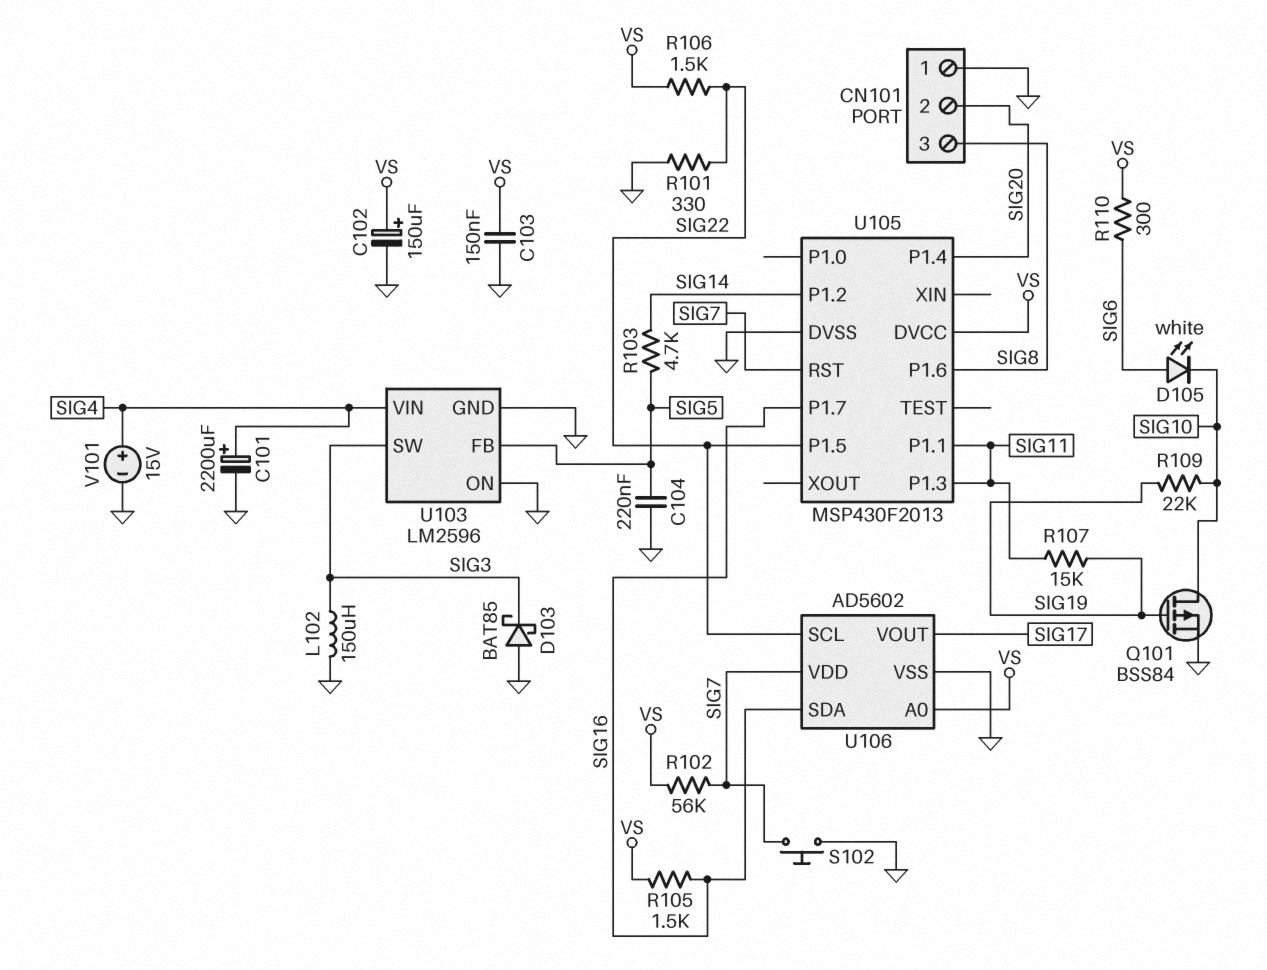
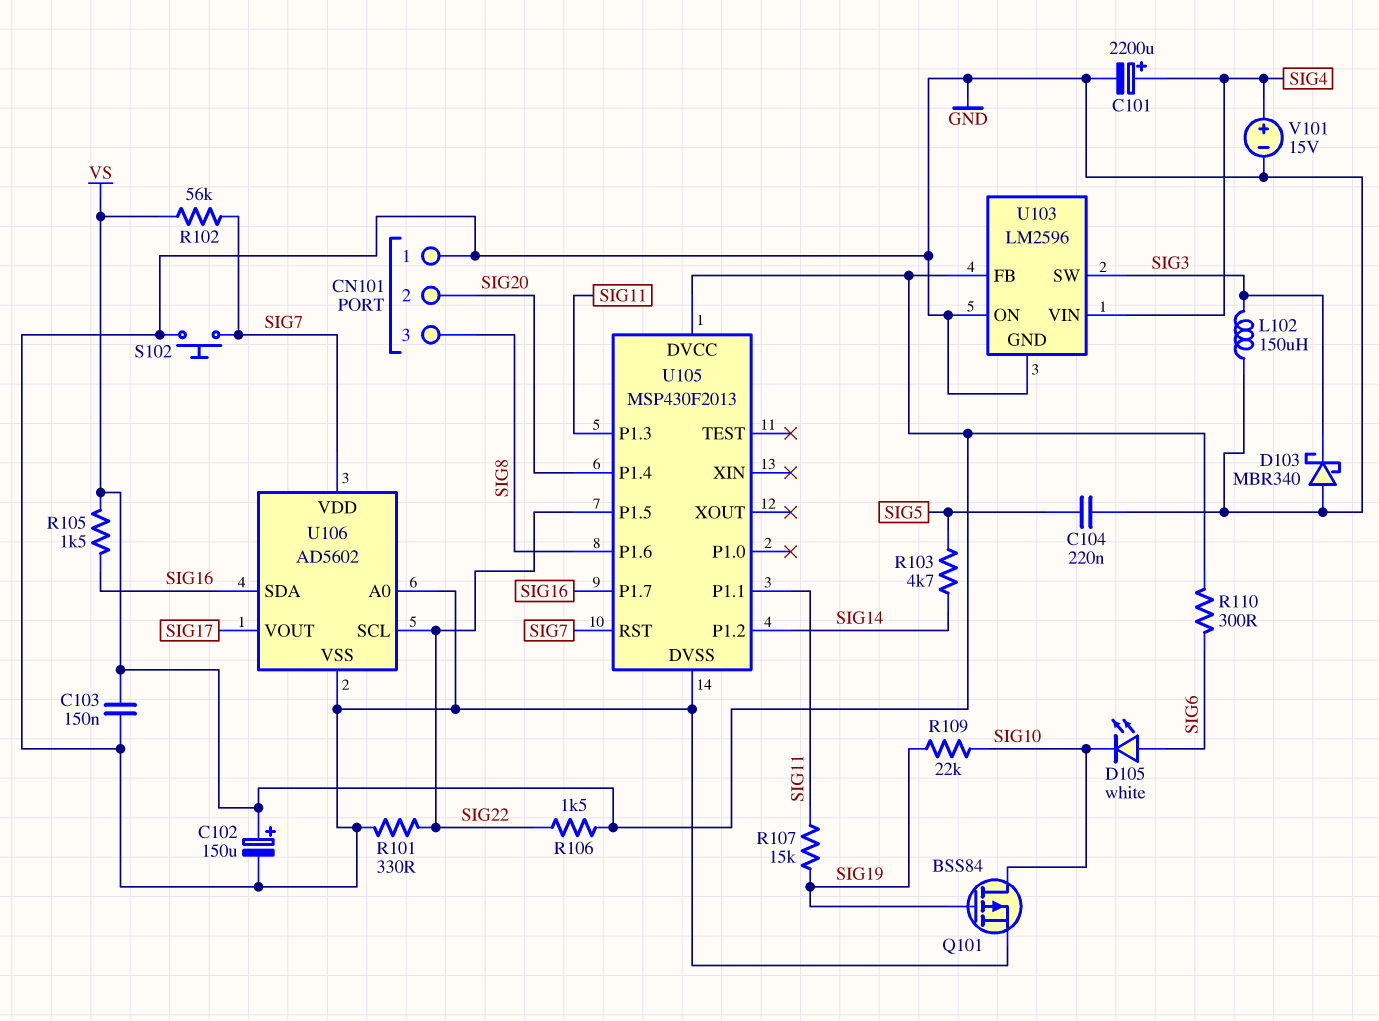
D103: schottky BAT85 (A GND, K SIG3) -> schottky MBR340 (A GND, K SIG3)
U103 pin FB: SIG5 -> VS
U106 pin A0: VS -> GND

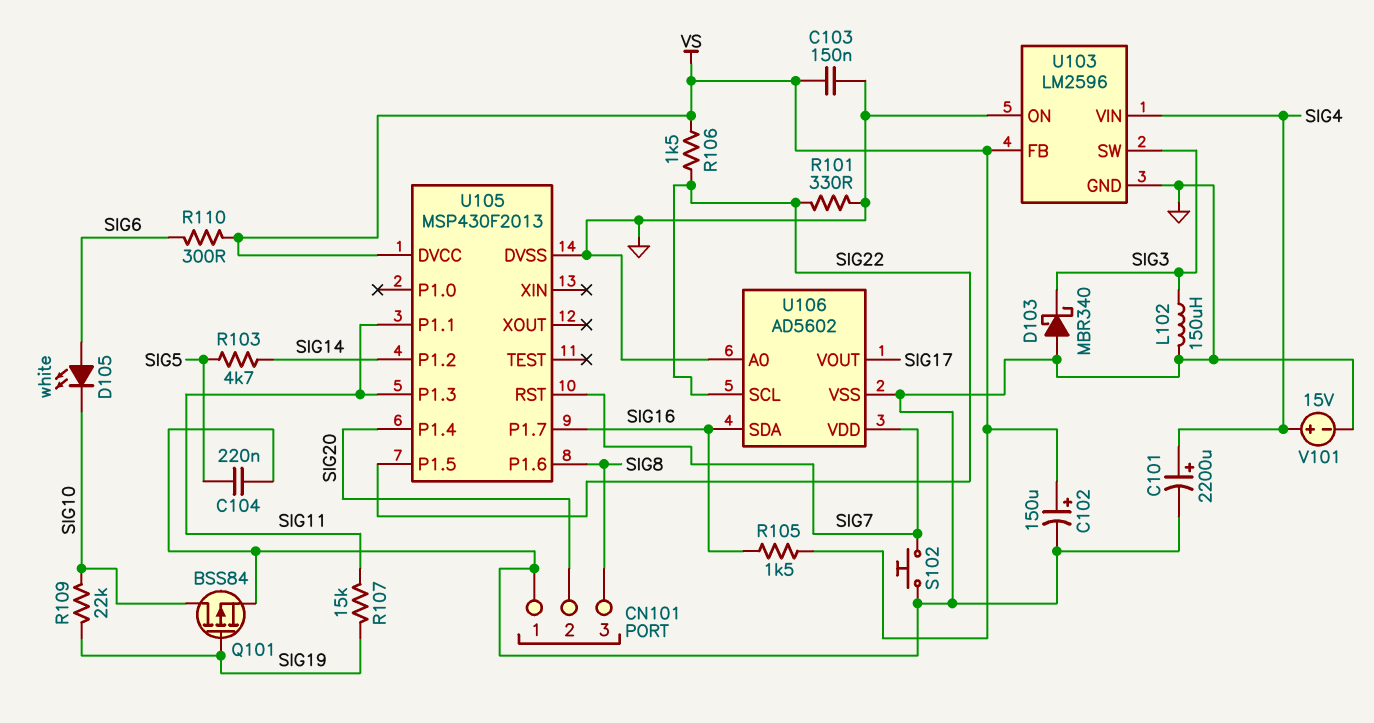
R102: 56k (SIG7, VS) -> none

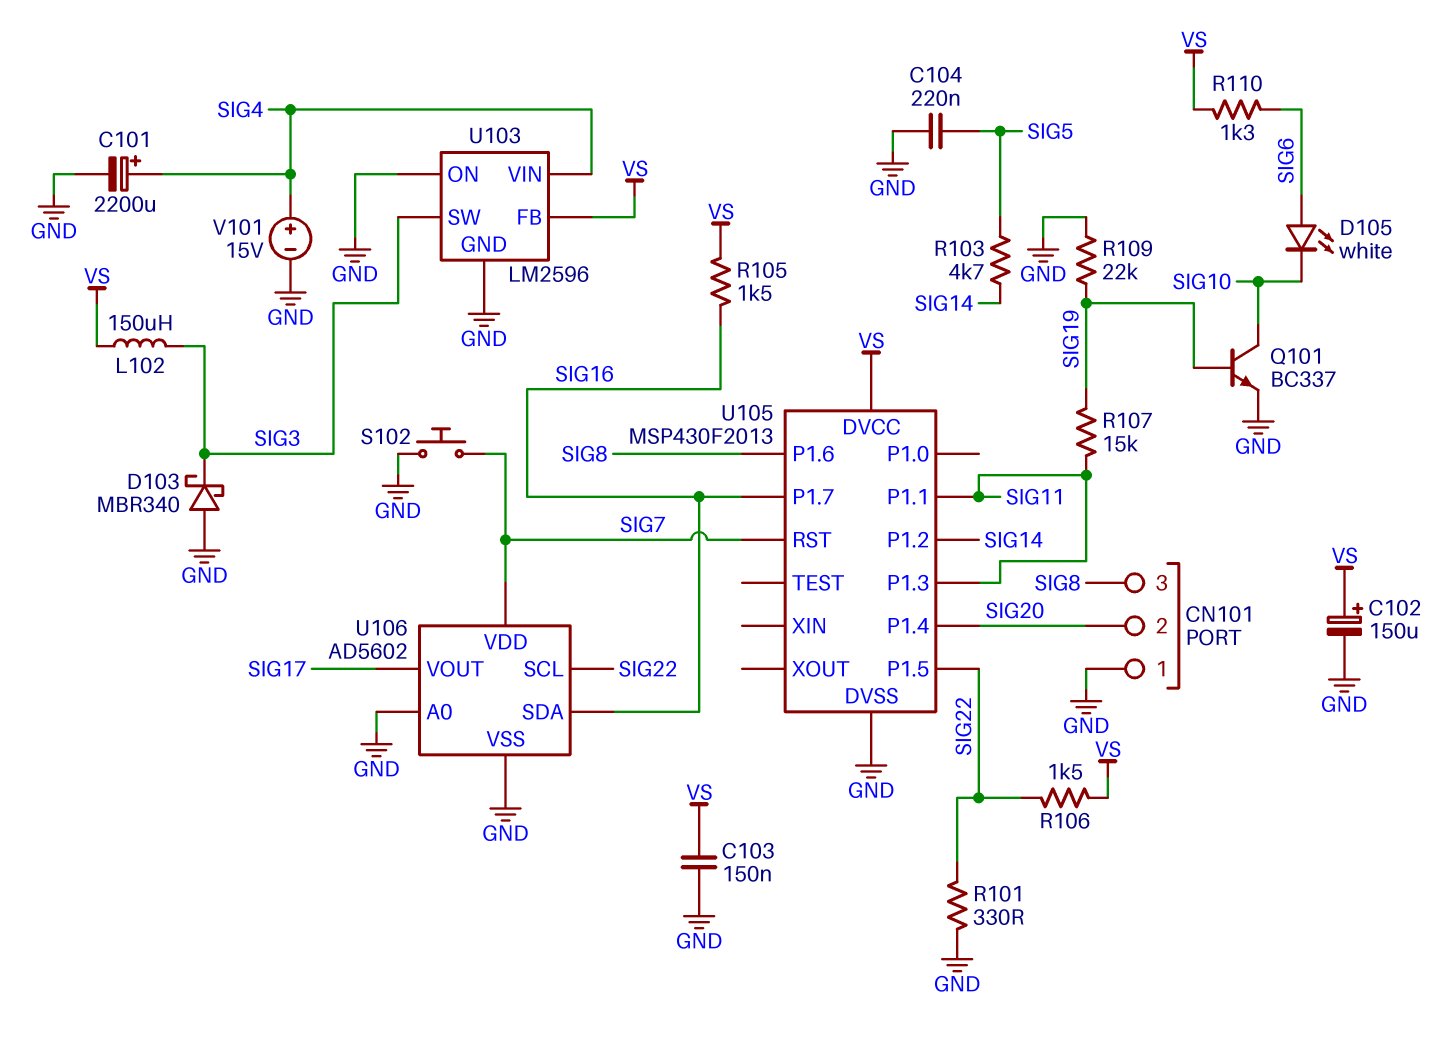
L102: 150uH (GND, SIG3) -> 150uH (SIG3, VS)
Q101: PMOS BSS84 (G SIG19, D SIG10, S GND) -> NPN BC337 (B SIG19, C SIG10, E GND)
R109: 22k (SIG10, SIG19) -> 22k (GND, SIG19)
R110: 300 (SIG6, VS) -> 1.3k (SIG6, VS)

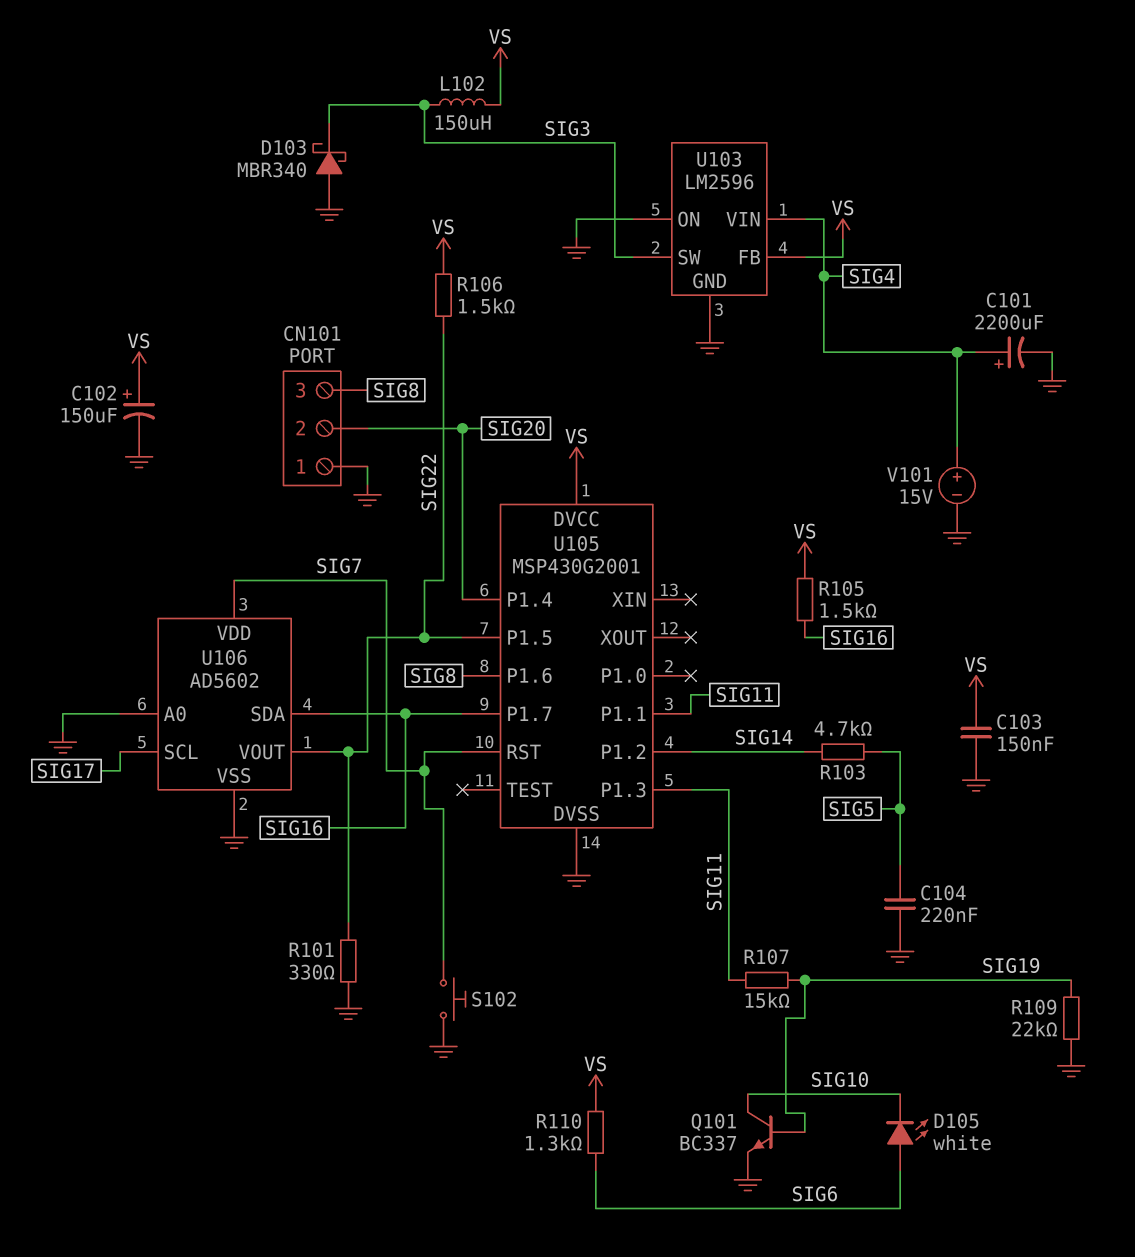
U105: MSP430F2013 -> MSP430G2001
U106 pin SCL: SIG22 -> SIG17
U106 pin VOUT: SIG17 -> SIG22

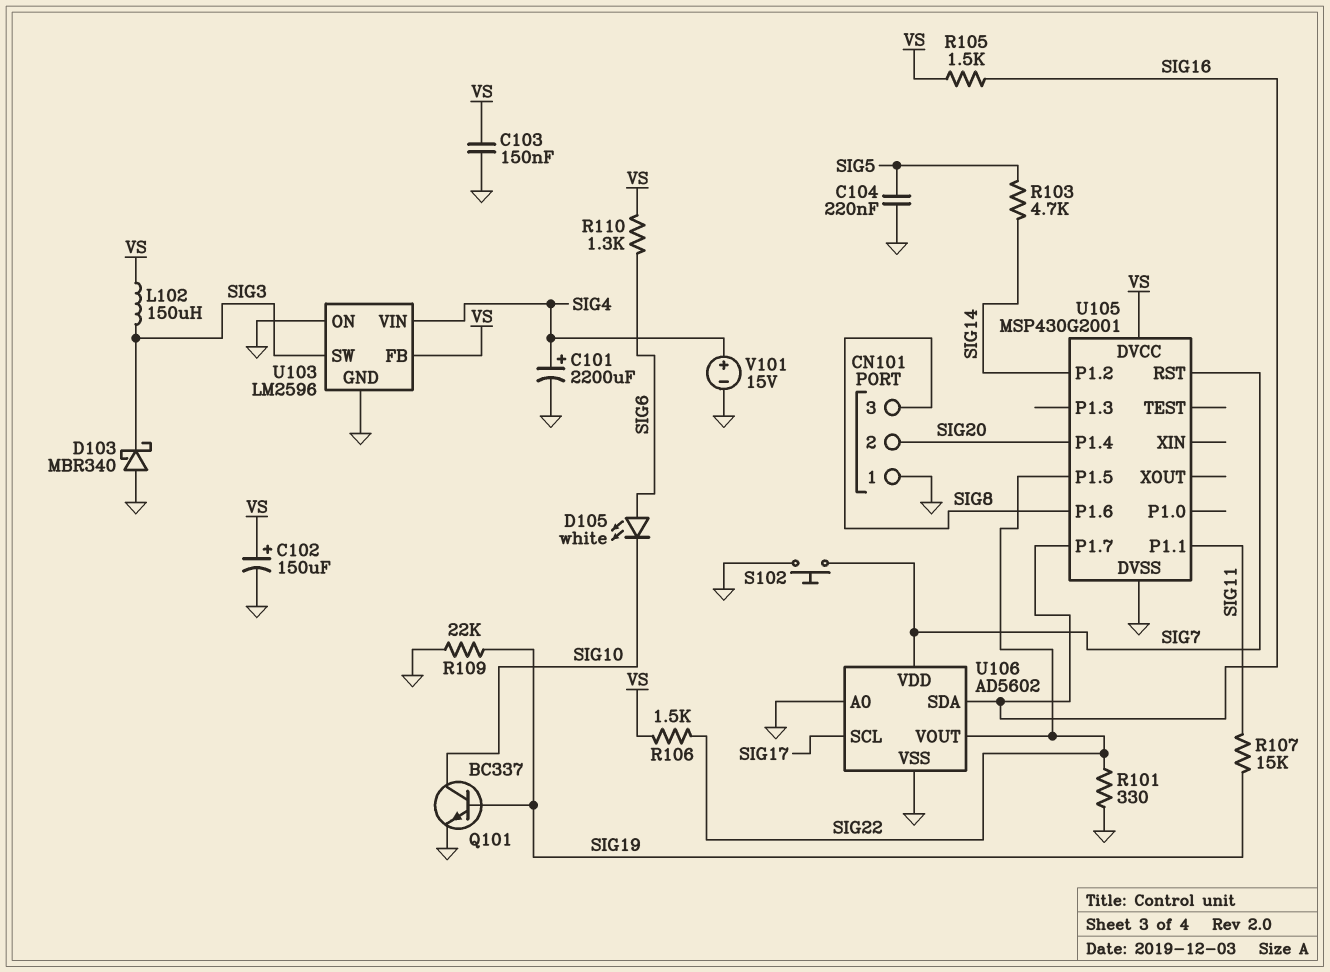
U105 pin P1.3: SIG11 -> none

